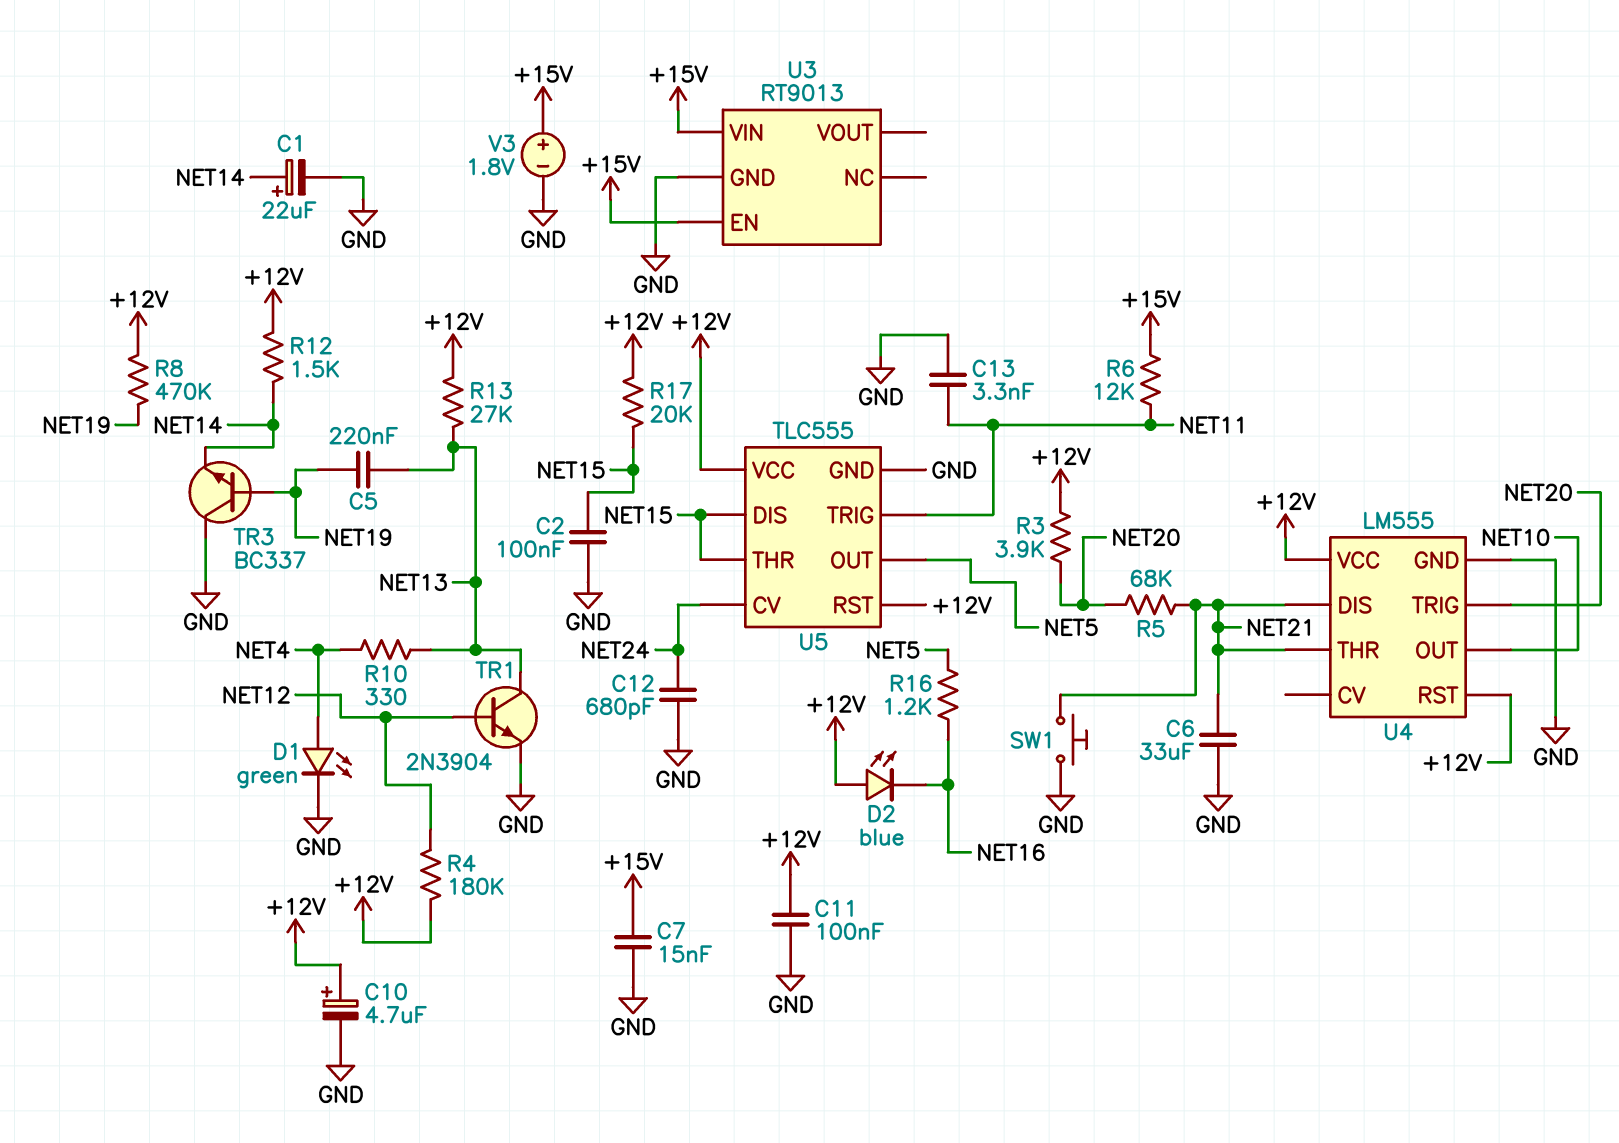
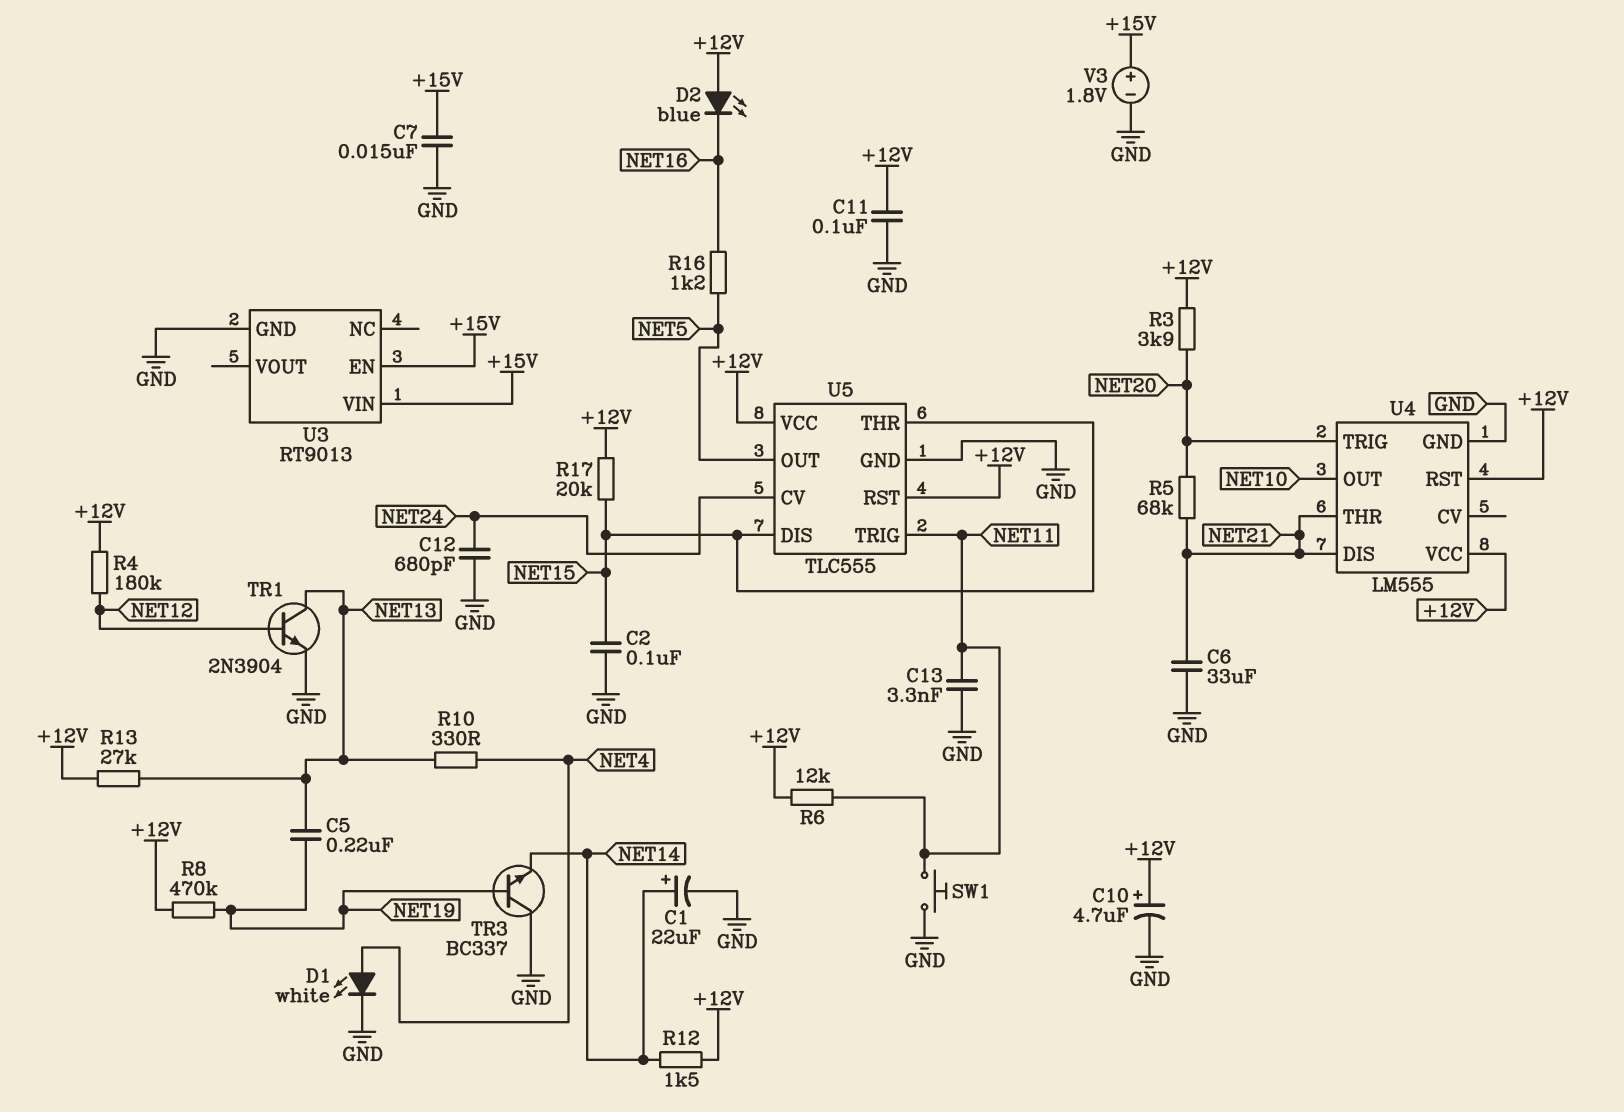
D1: LED green (A NET4, K GND) -> LED white (A NET4, K GND)
R6: 12k (+15V, NET11) -> 12k (+12V, NET11)
SW1: button (GND, NET21) -> button (GND, NET11)

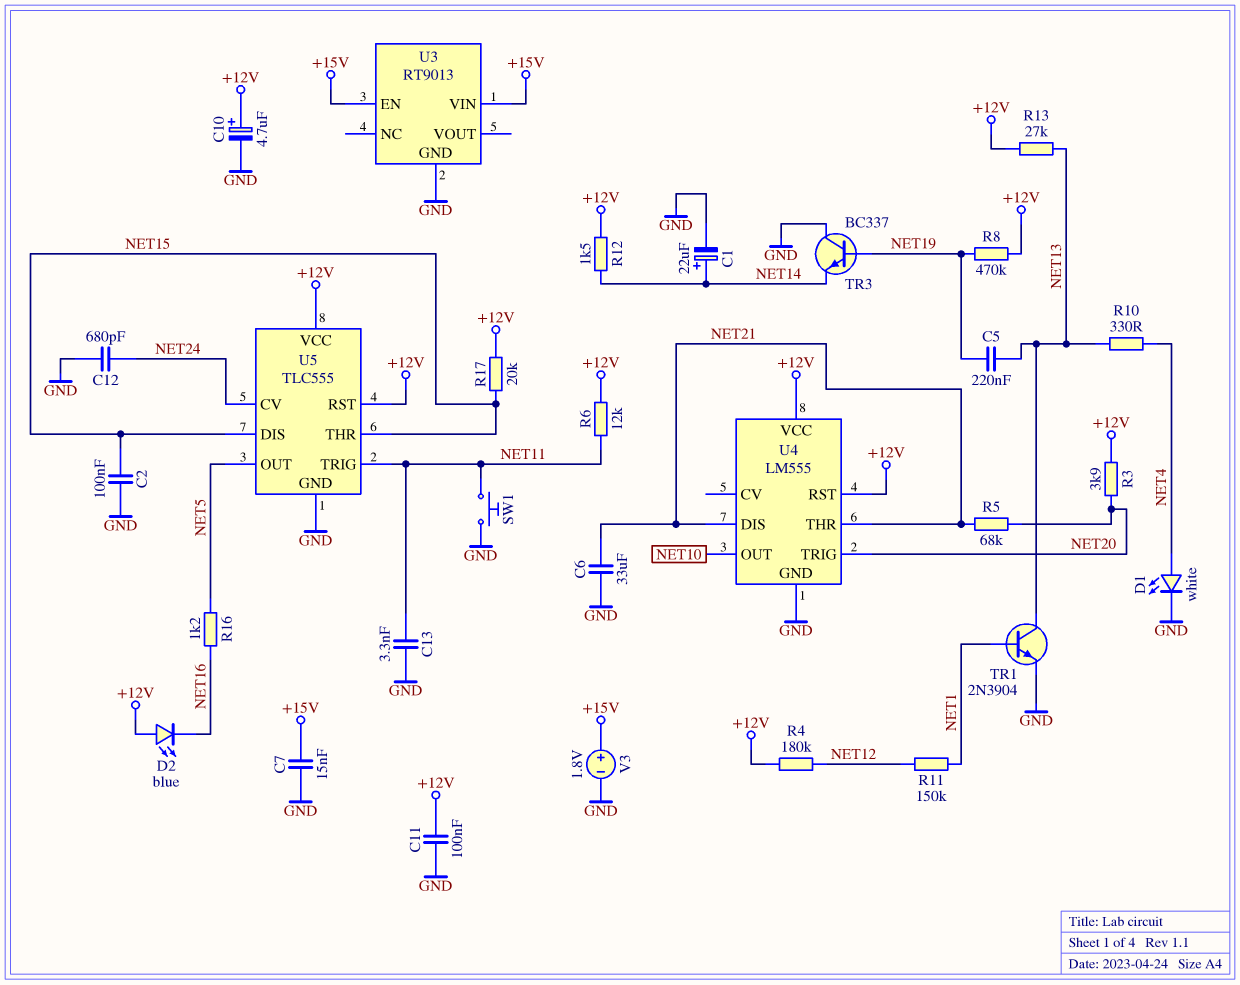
R11: none -> 150k (NET1, NET12)
TR1: NPN 2N3904 (B NET12, C NET13, E GND) -> NPN 2N3904 (B NET1, C NET13, E GND)

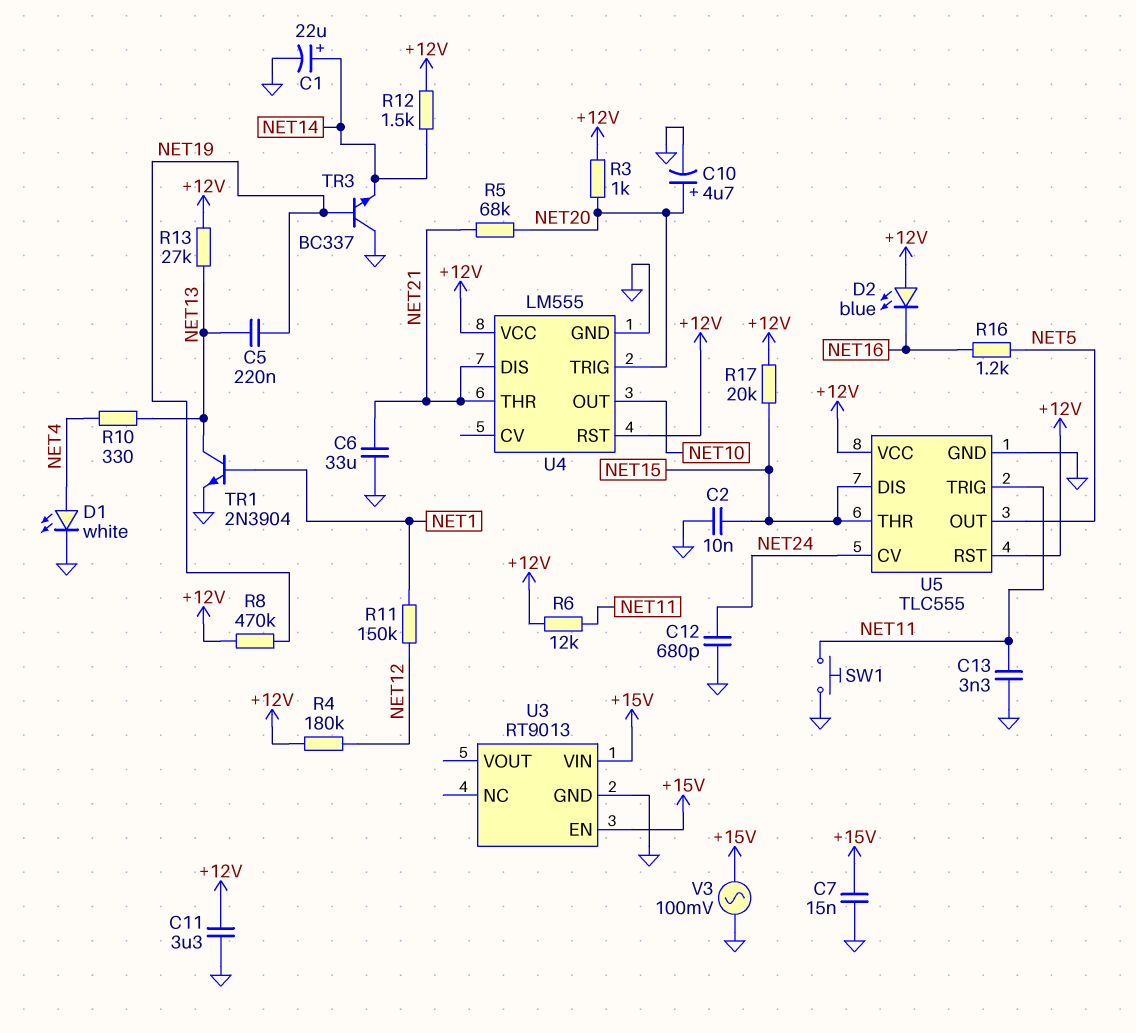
C2: 100nF (GND, NET15) -> 10nF (GND, NET15)
C10: 4.7uF (plus +12V, minus GND) -> 4.7uF (plus NET20, minus GND)
C11: 100nF (+12V, GND) -> 3.3uF (+12V, GND)
R3: 3.9k (+12V, NET20) -> 1k (+12V, NET20)
V3: 1.8V (plus +15V, minus GND) -> AC 100mV (+15V, GND)

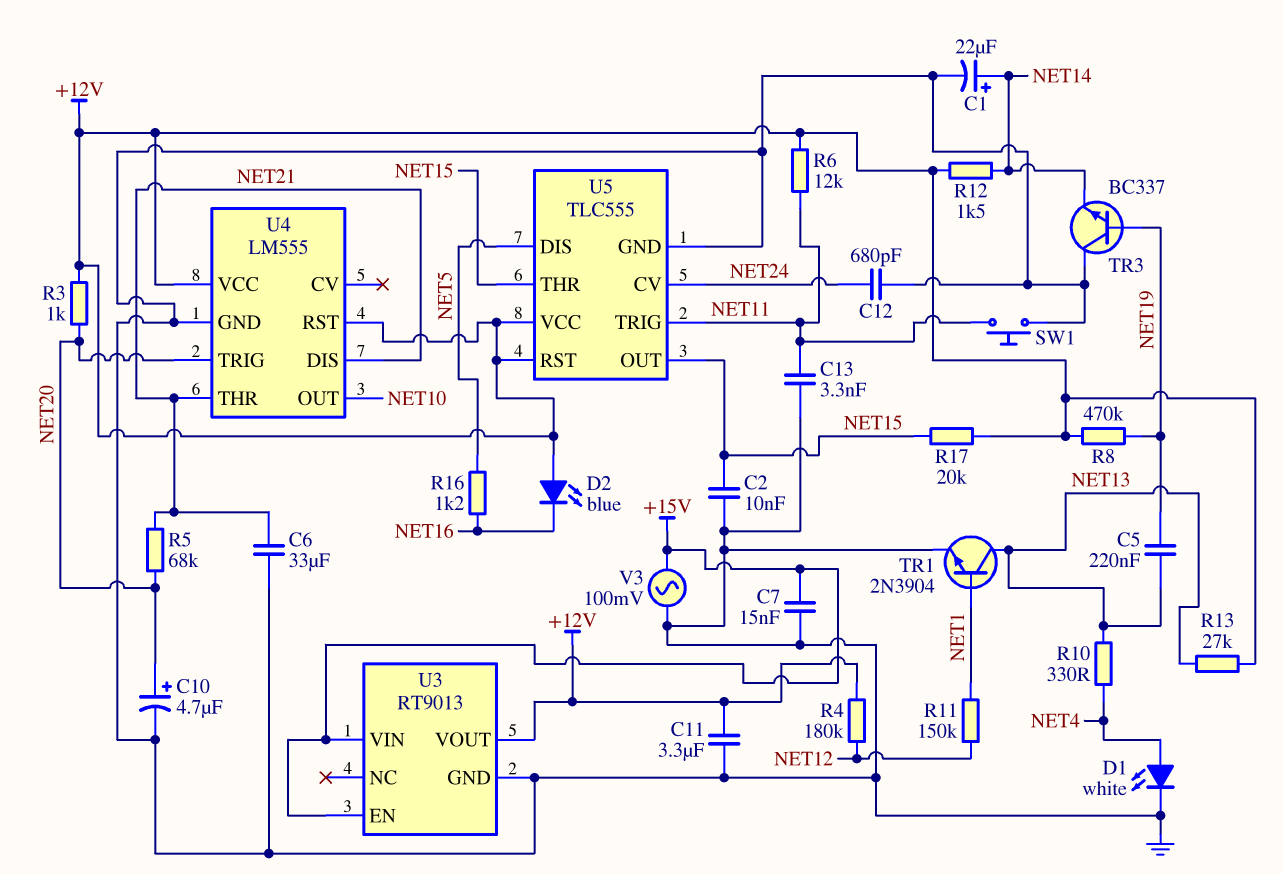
U3 pin VOUT: none -> +12V
U5 pin DIS: NET15 -> NET5
U5 pin OUT: NET5 -> NET15

